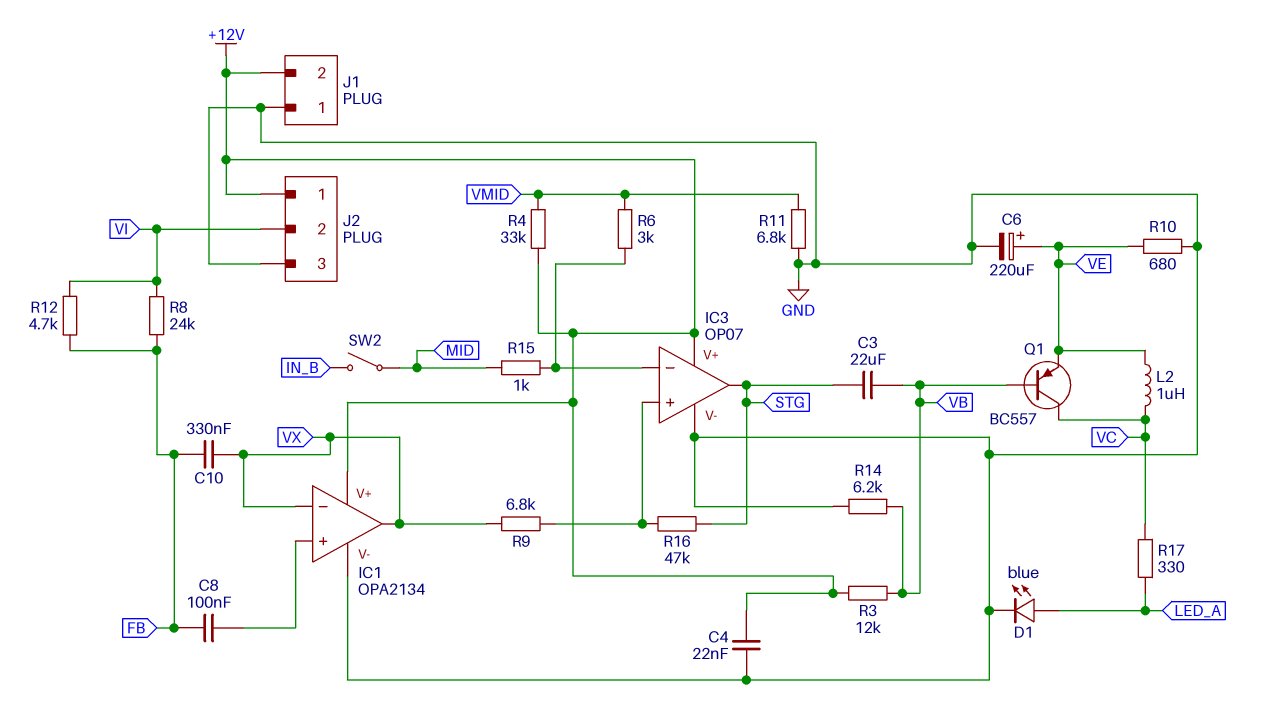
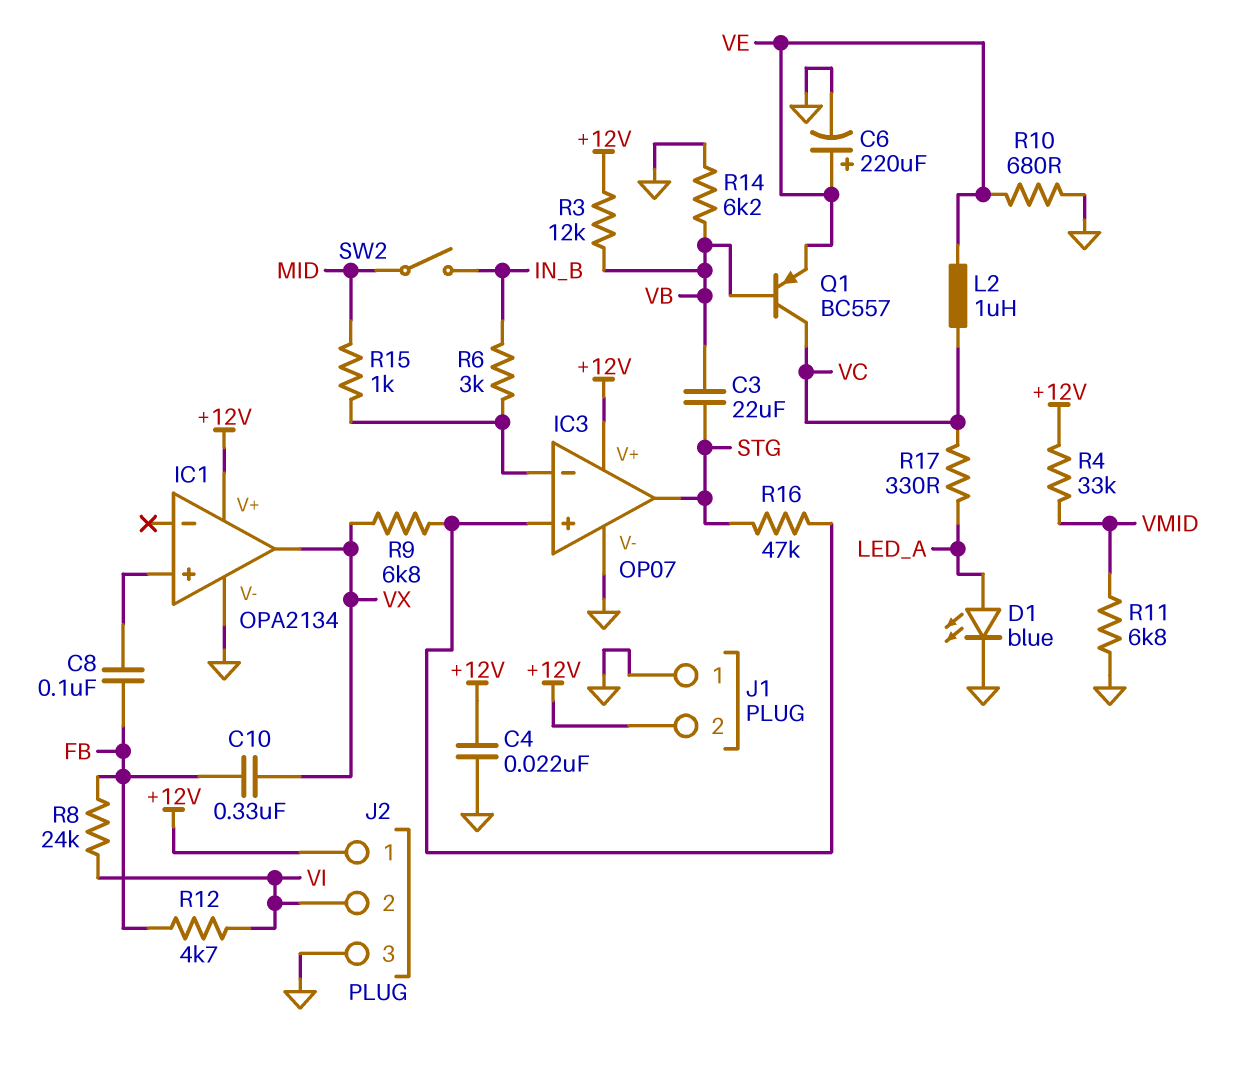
IC1 pin in-: VX -> none
R6: 3k (IC3/in-, VMID) -> 3k (IC3/in-, IN_B)

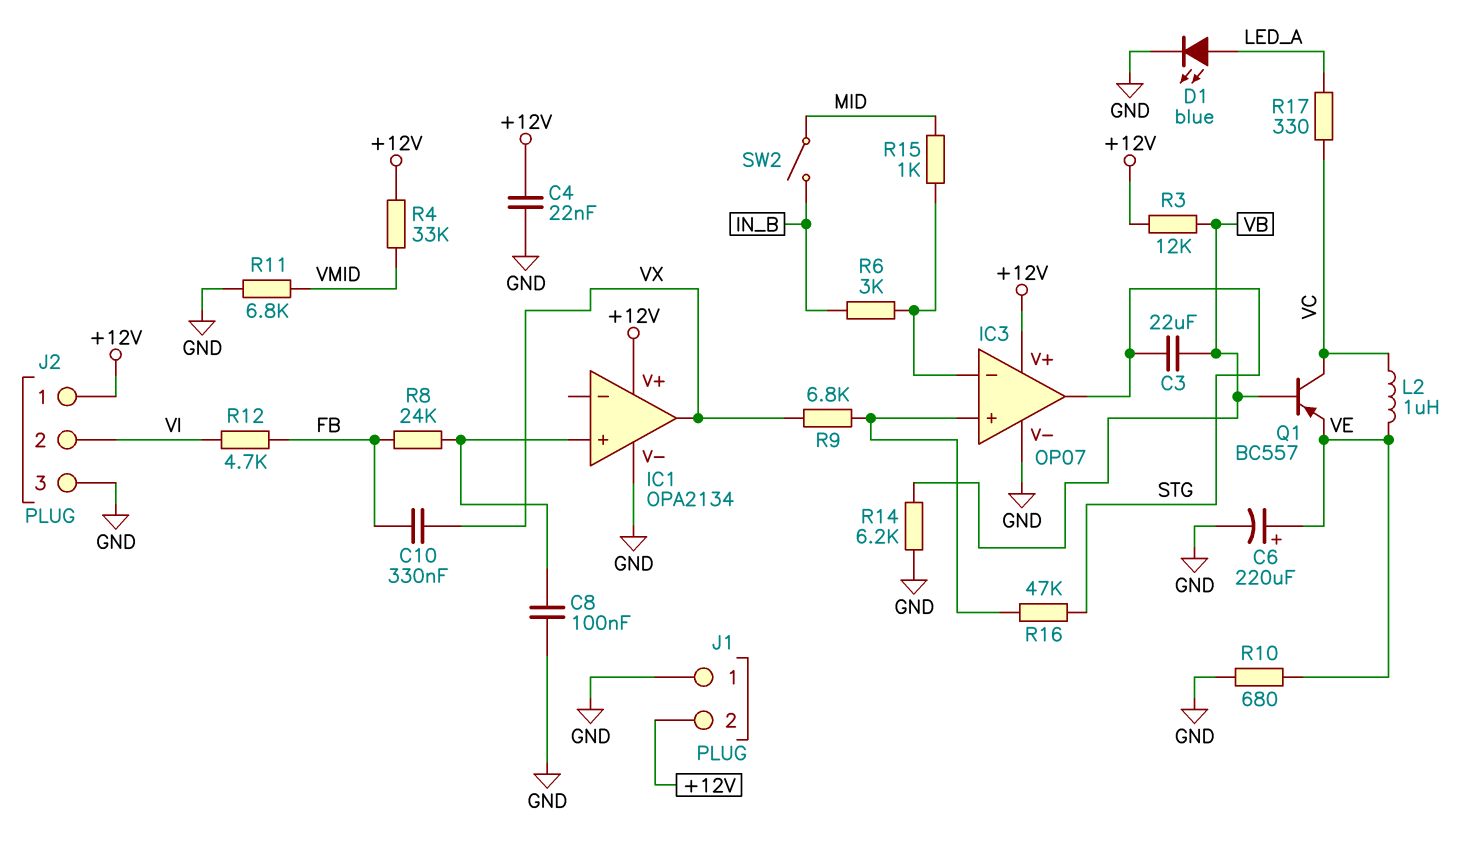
C8: 100nF (FB, IC1/in+) -> 100nF (GND, IC1/in+)
R8: 24k (FB, VI) -> 24k (FB, IC1/in+)

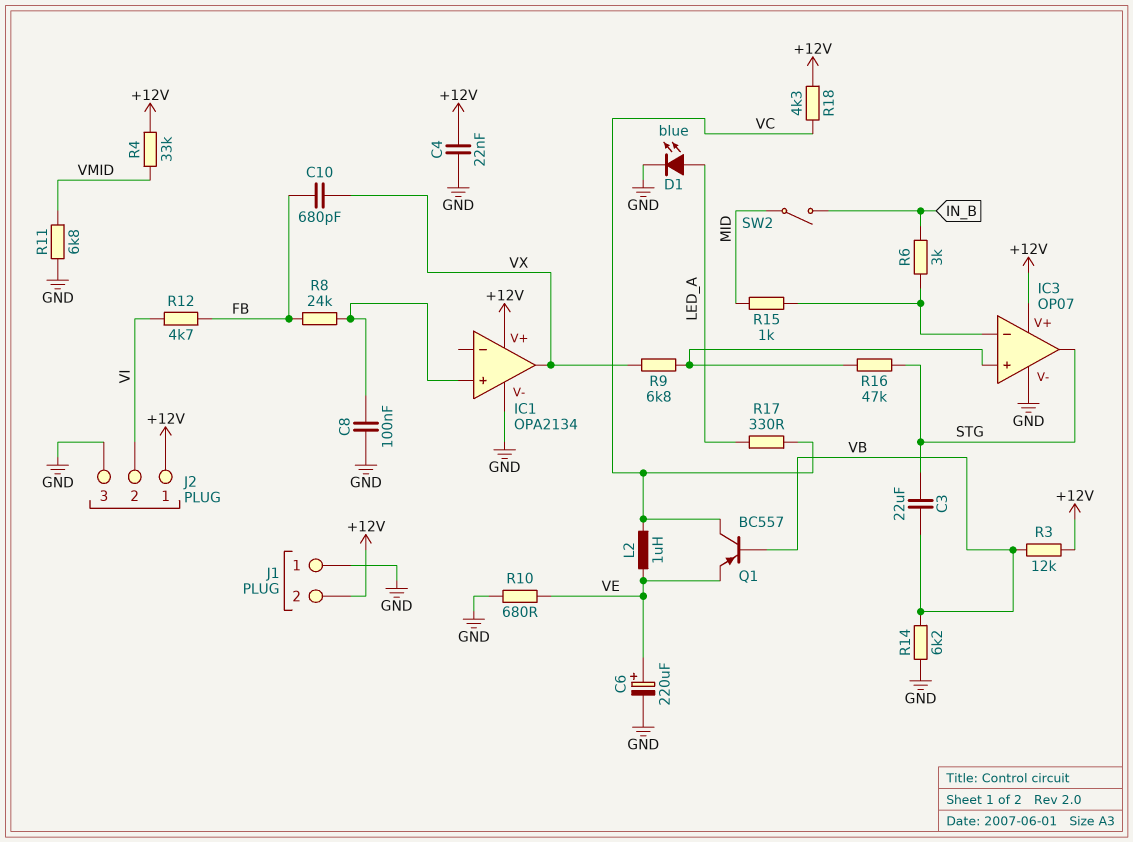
C10: 330nF (FB, VX) -> 680pF (FB, VX)
R18: none -> 4.3k (+12V, VC)

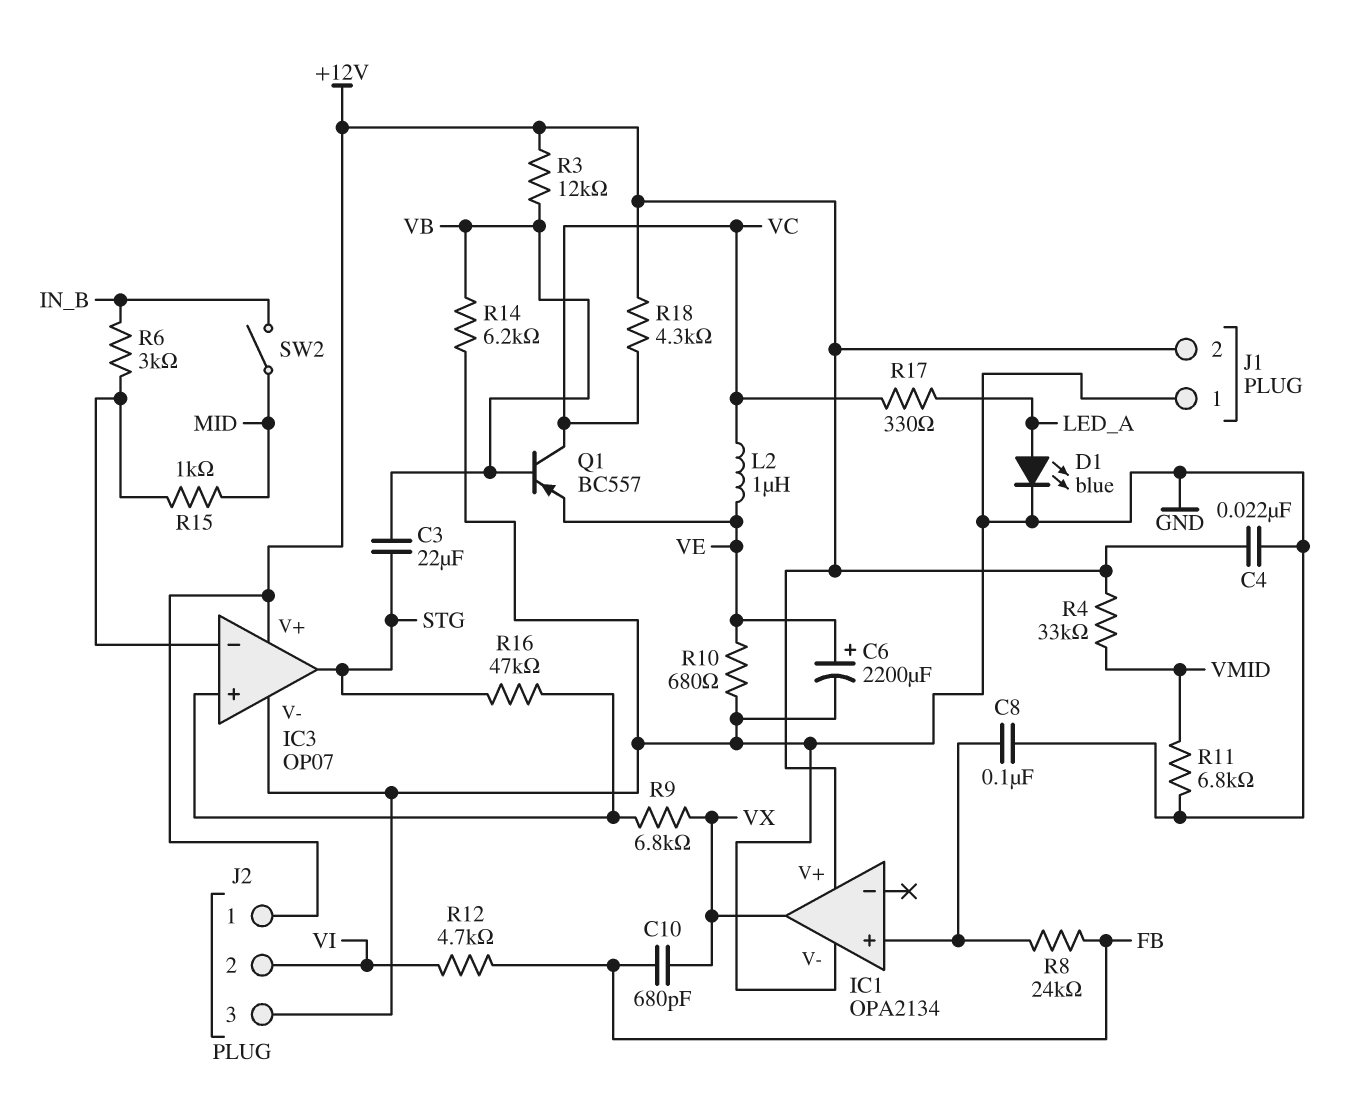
C6: 220uF (plus VE, minus GND) -> 2200uF (plus VE, minus GND)

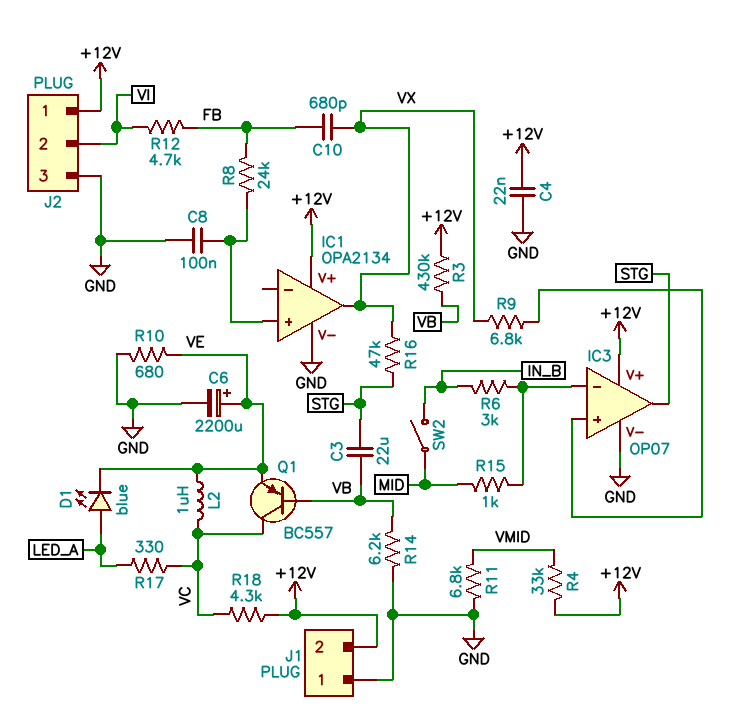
D1: LED blue (A LED_A, K GND) -> LED blue (A LED_A, K VE)
R3: 12k (+12V, VB) -> 430k (+12V, VB)
R16: 47k (IC3/in+, STG) -> 47k (STG, VX)

